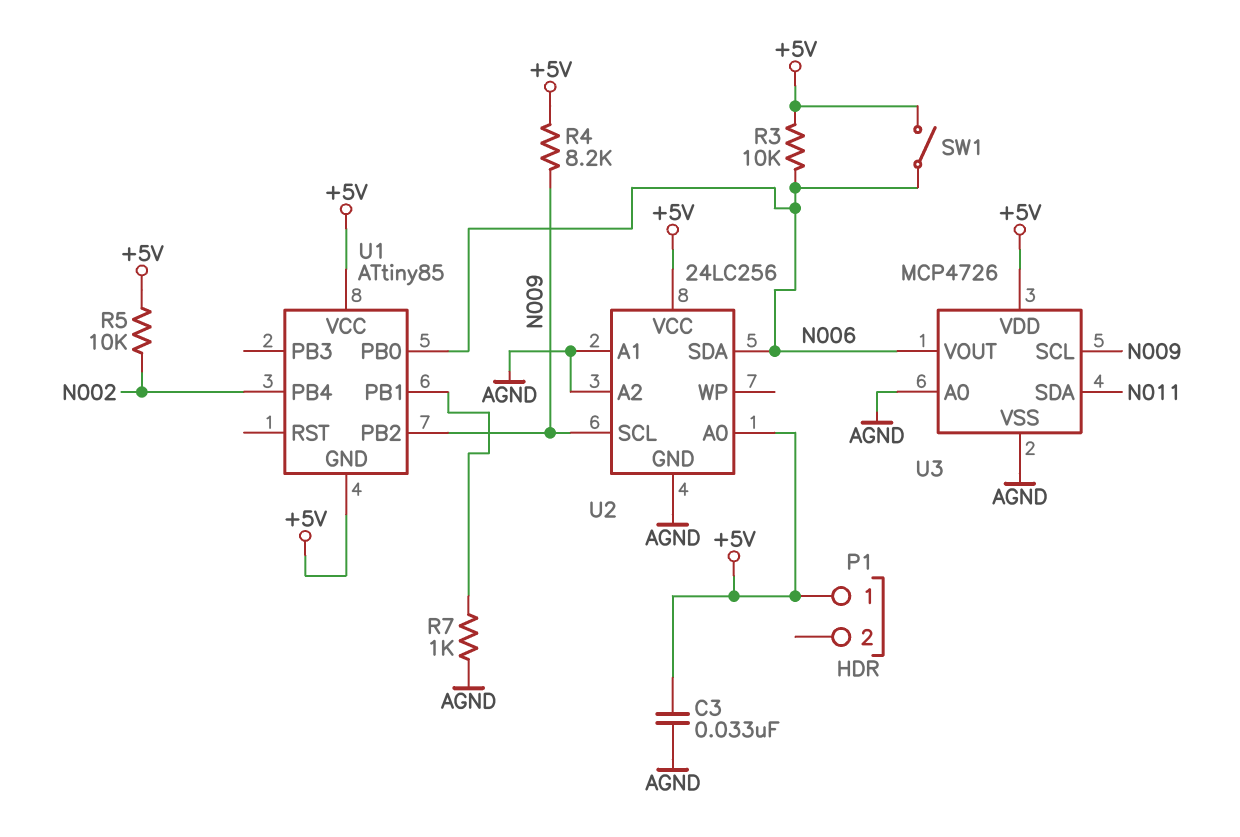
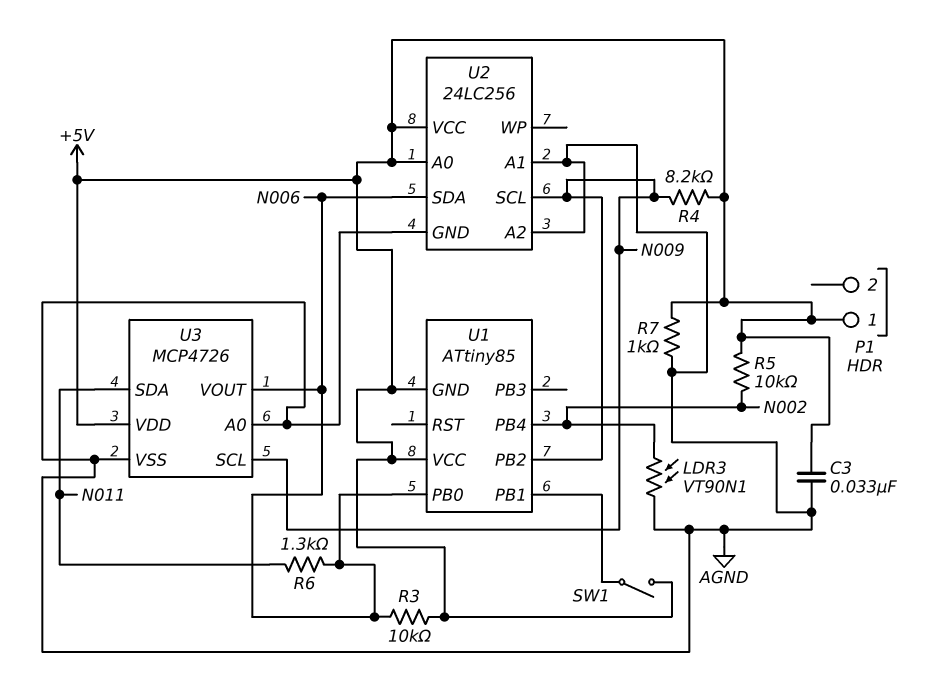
LDR3: none -> VT90N1 (AGND, N002)
R6: none -> 1.3k (N006, N011)
R7: 1k (AGND, U1/PB1) -> 1k (+5V, AGND)
SW1: switch (+5V, N006) -> switch (+5V, U1/PB1)

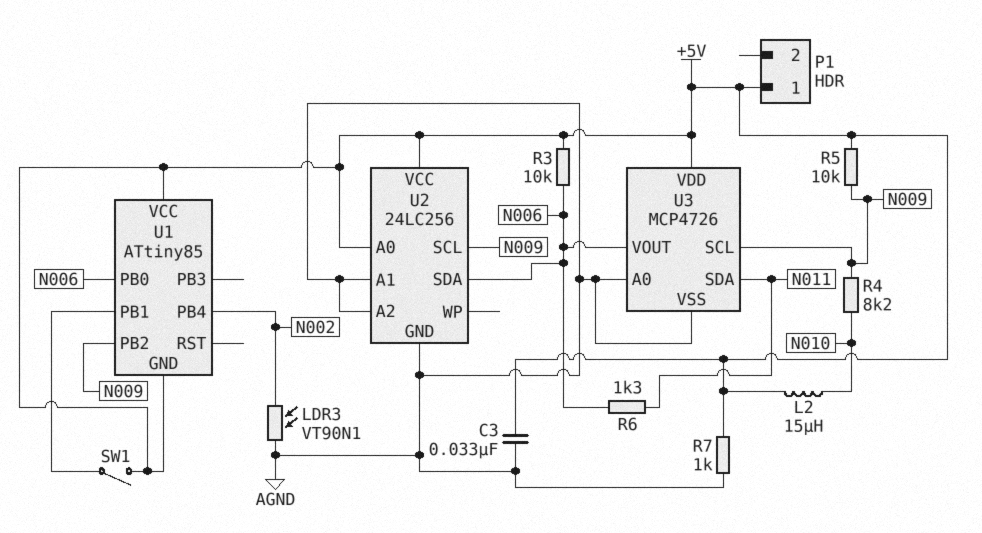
L2: none -> 15uH (+5V, N010)
R4: 8.2k (+5V, N009) -> 8.2k (N009, N010)
R5: 10k (+5V, N002) -> 10k (+5V, N009)

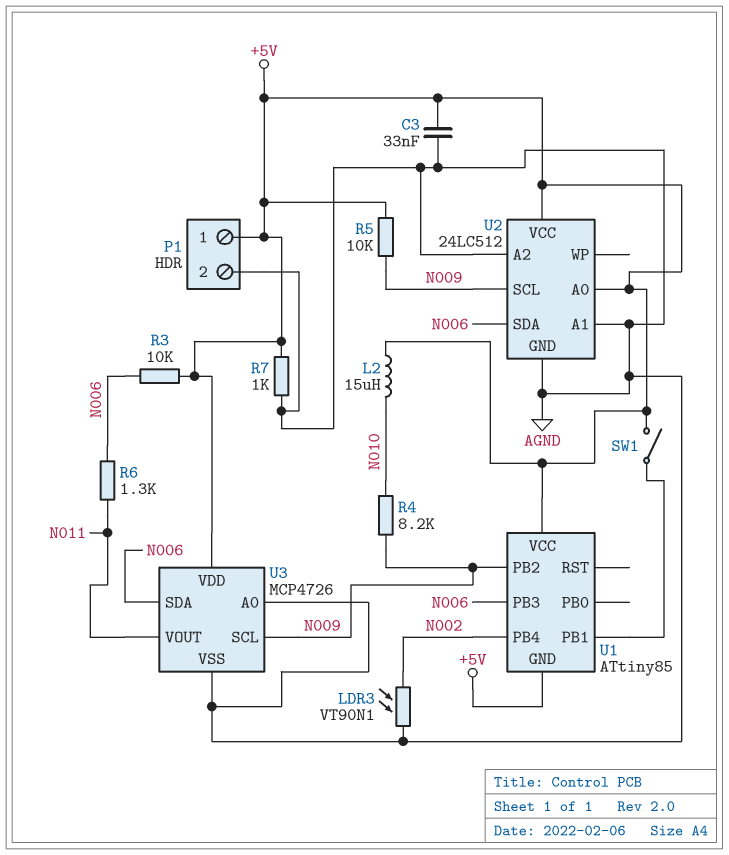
P1 pin 2: none -> AGND
U1 pin PB0: N006 -> none
U1 pin PB3: none -> N006
U2: 24LC256 -> 24LC512
U3 pin SDA: N011 -> N006
U3 pin VOUT: N006 -> N011

